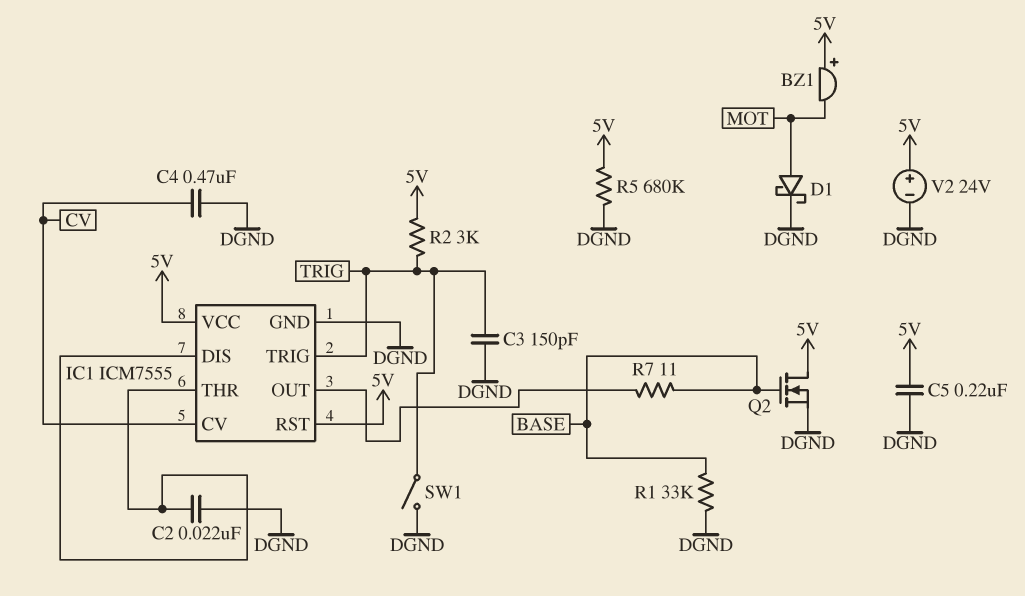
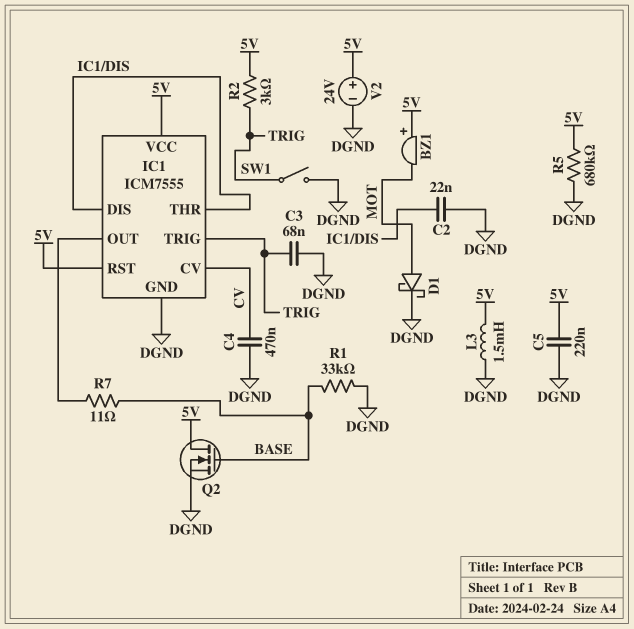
C3: 150pF (DGND, TRIG) -> 68nF (DGND, TRIG)
L3: none -> 1.5mH (5V, DGND)

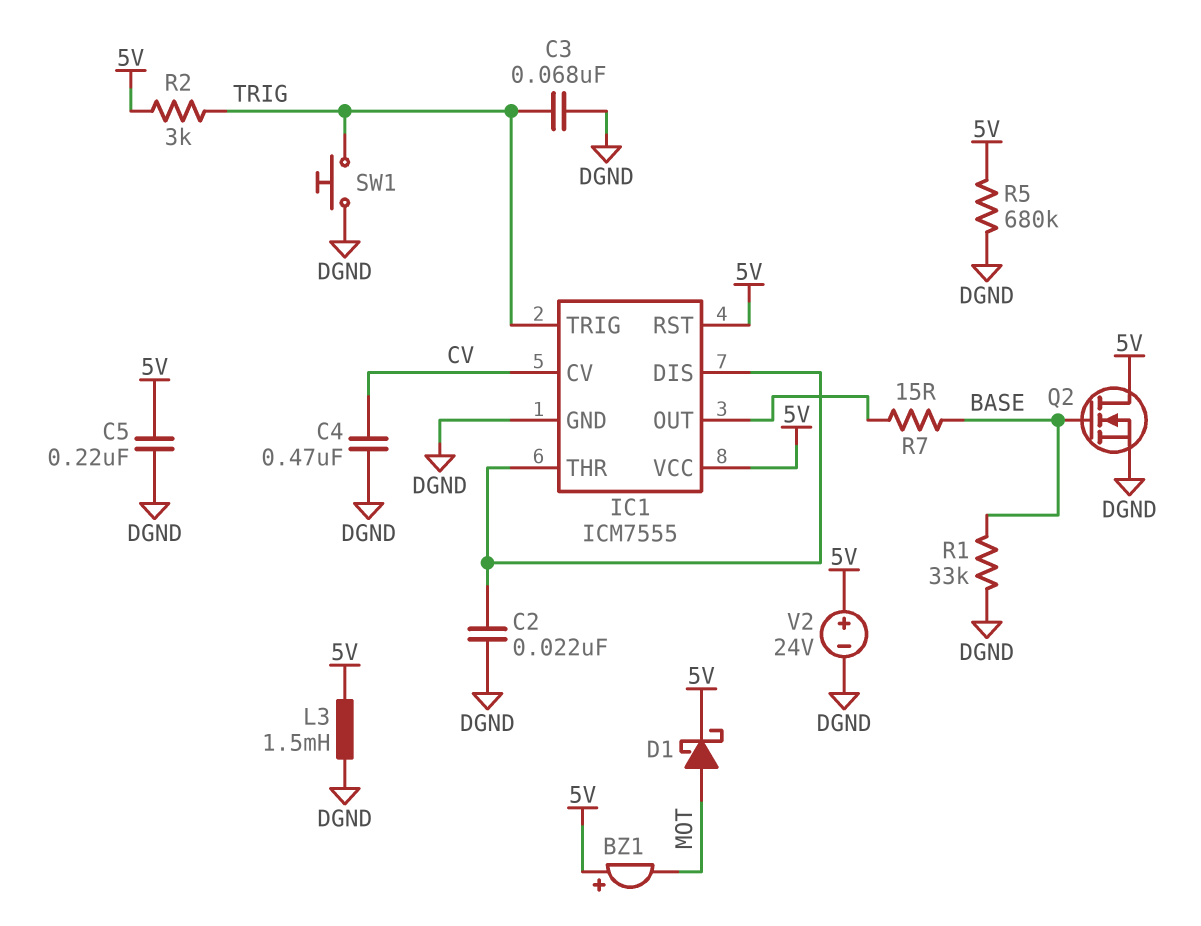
D1: schottky (A MOT, K DGND) -> schottky (A MOT, K 5V)
R7: 11 (BASE, IC1/OUT) -> 15 (BASE, IC1/OUT)
SW1: switch (DGND, TRIG) -> button (DGND, TRIG)

